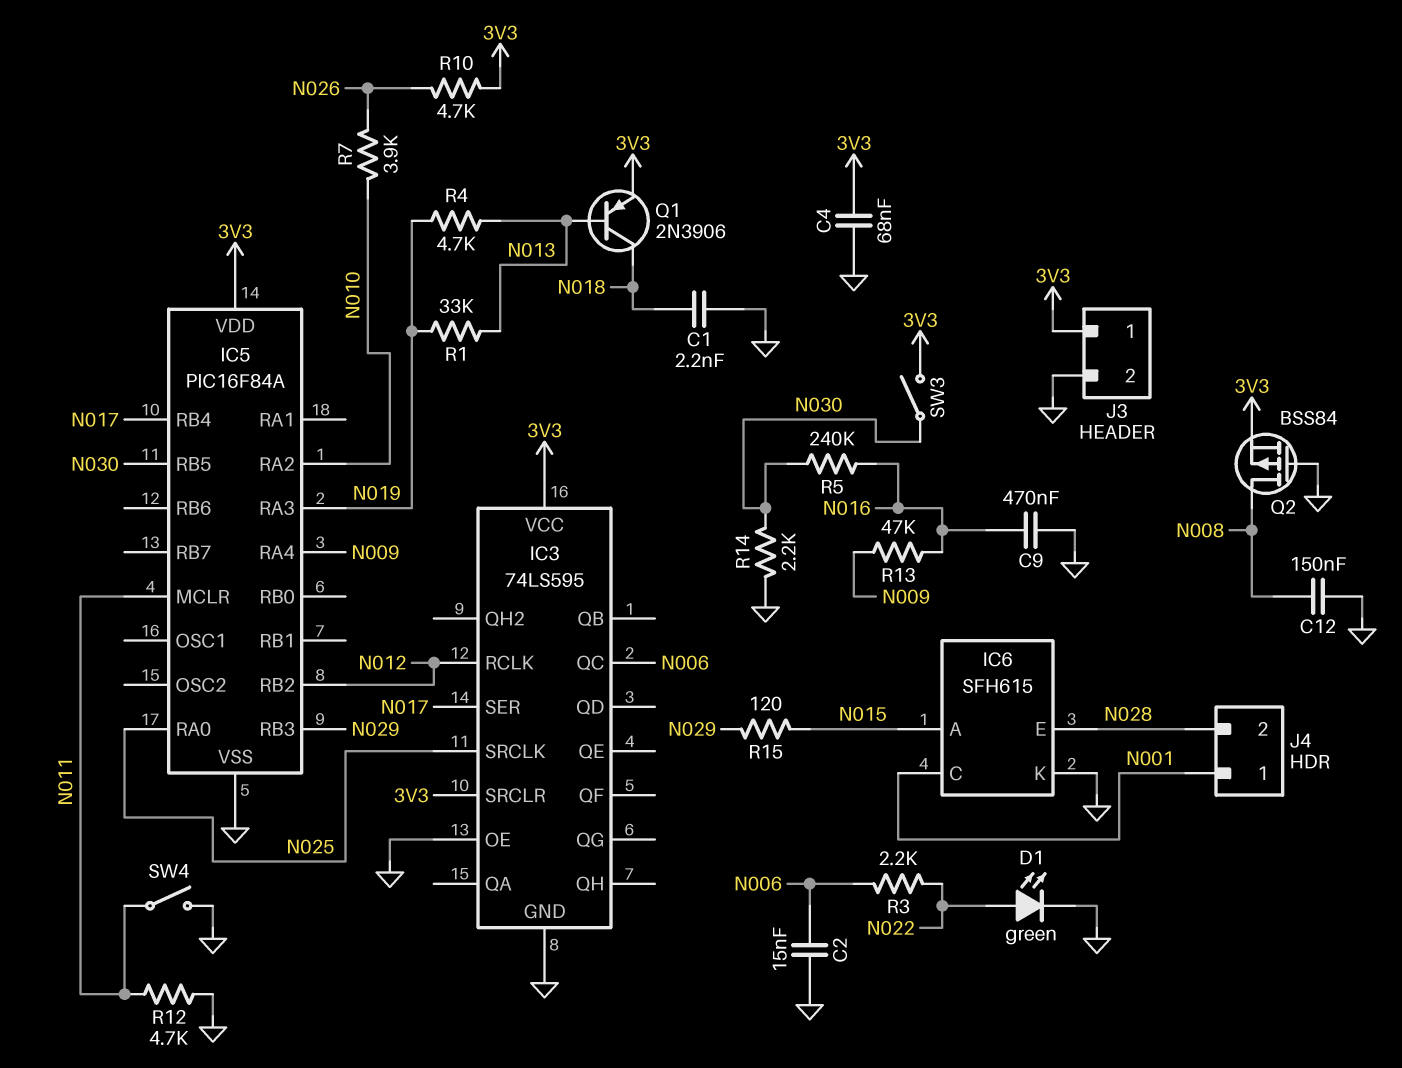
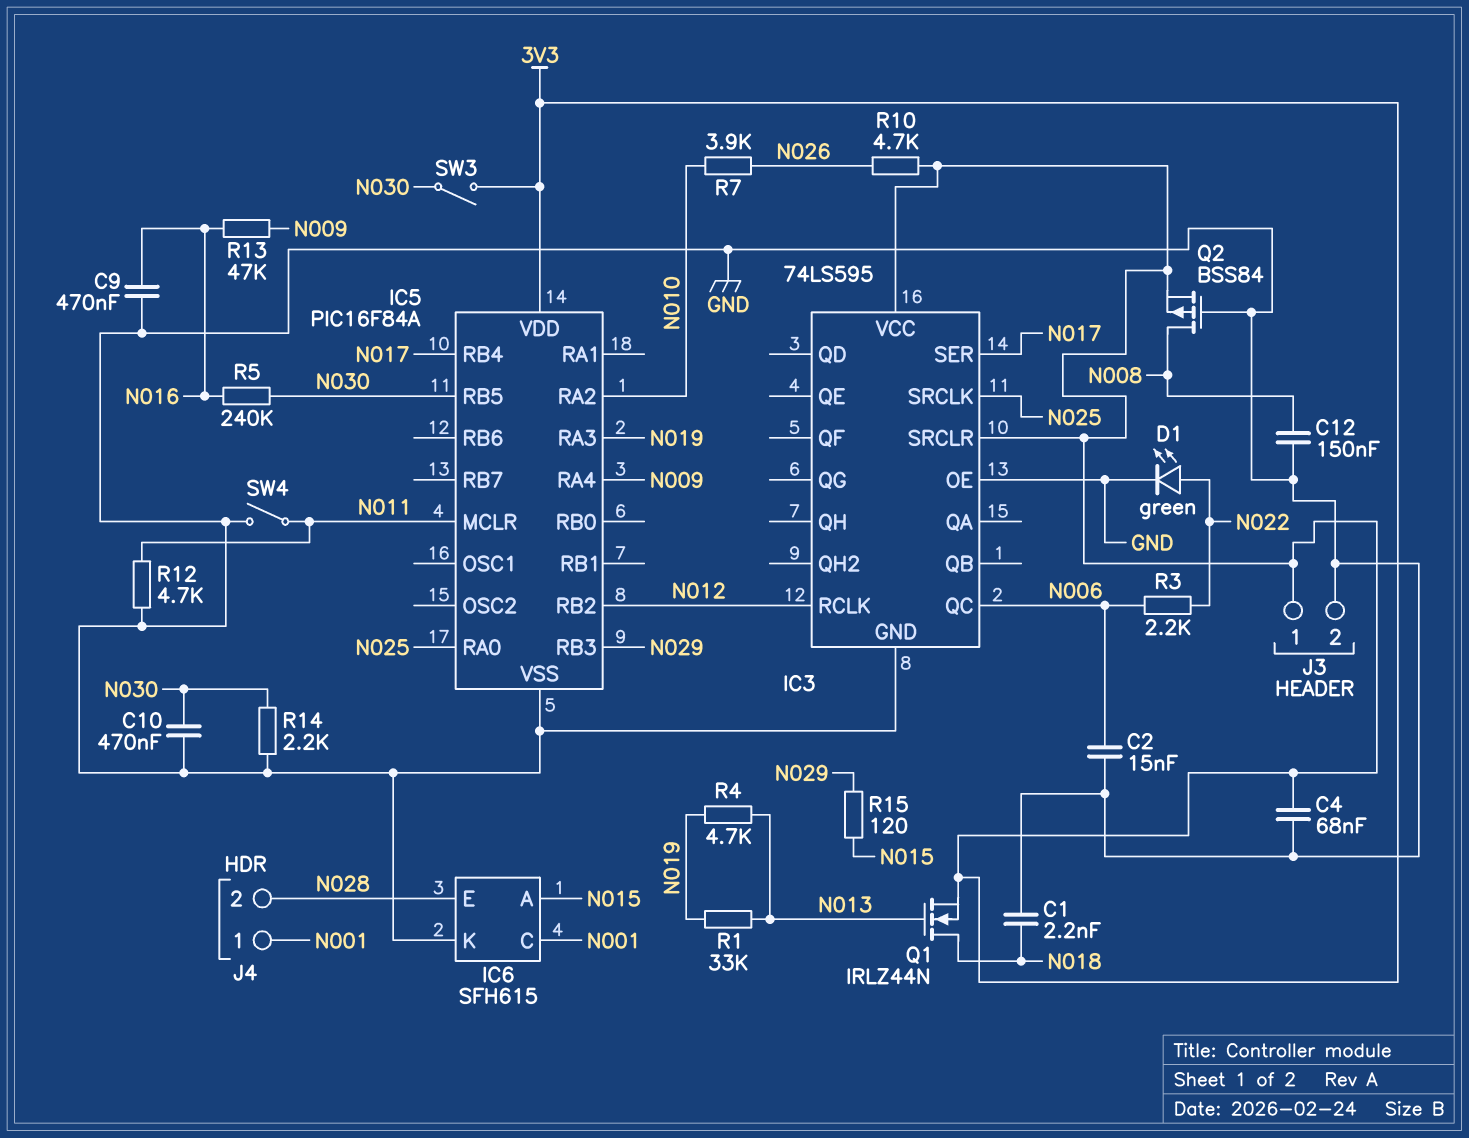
C10: none -> 470nF (GND, N030)
Q1: PNP 2N3906 (B N013, C N018, E 3V3) -> NMOS IRLZ44N (G N013, D N018, S 3V3)

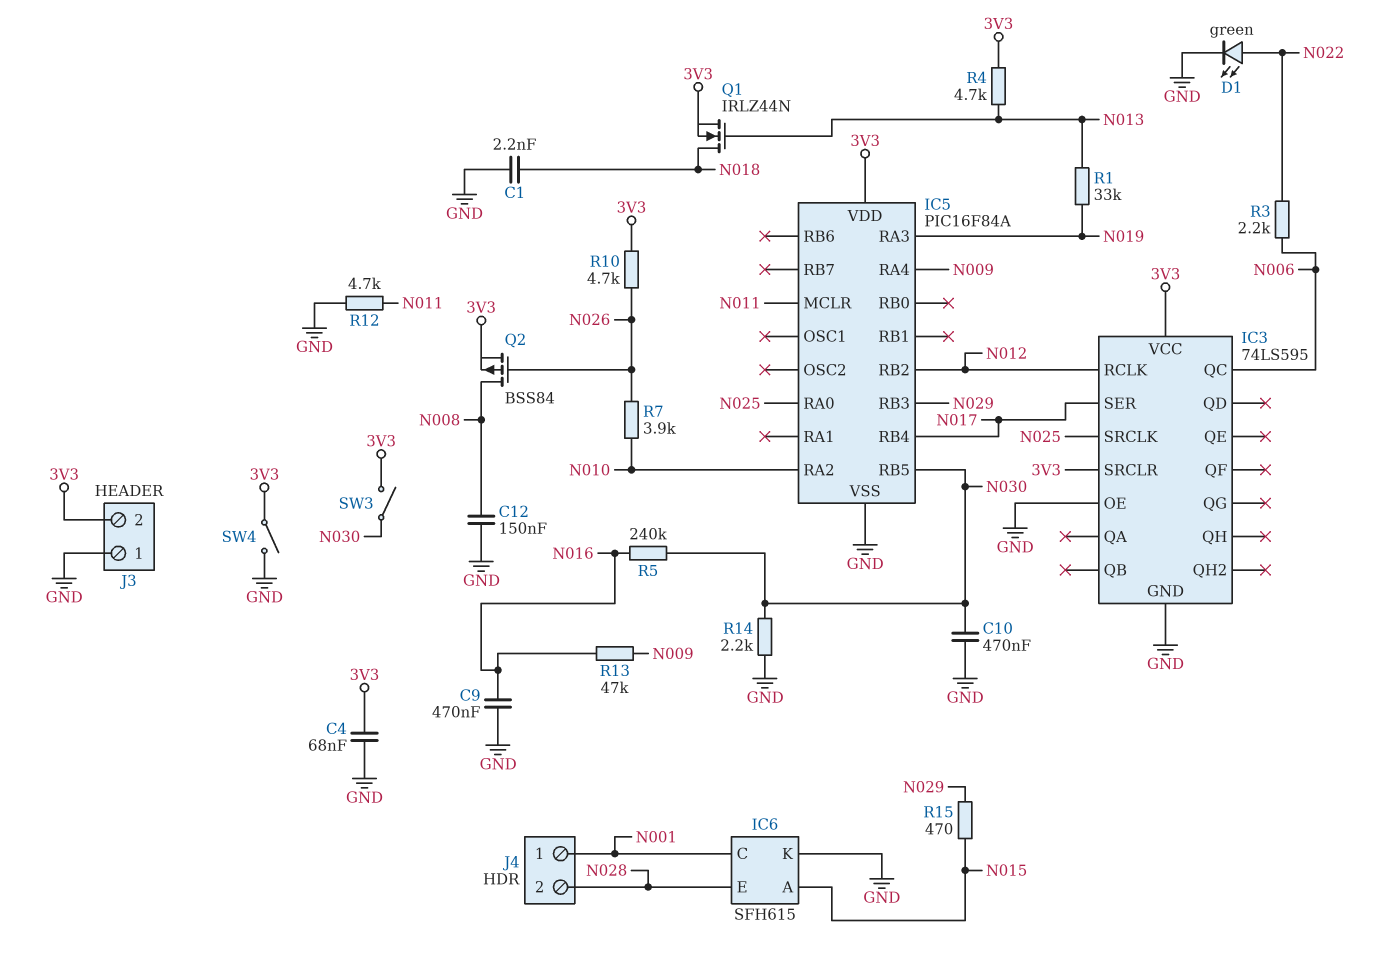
C2: 15nF (GND, N006) -> none
J3 pin 1: 3V3 -> GND
J3 pin 2: GND -> 3V3
Q2: PMOS BSS84 (G GND, D N008, S 3V3) -> PMOS BSS84 (G N026, D N008, S 3V3)
R4: 4.7k (N013, N019) -> 4.7k (3V3, N013)
R15: 120 (N015, N029) -> 470 (N015, N029)
SW4: switch (GND, N011) -> switch (3V3, GND)

